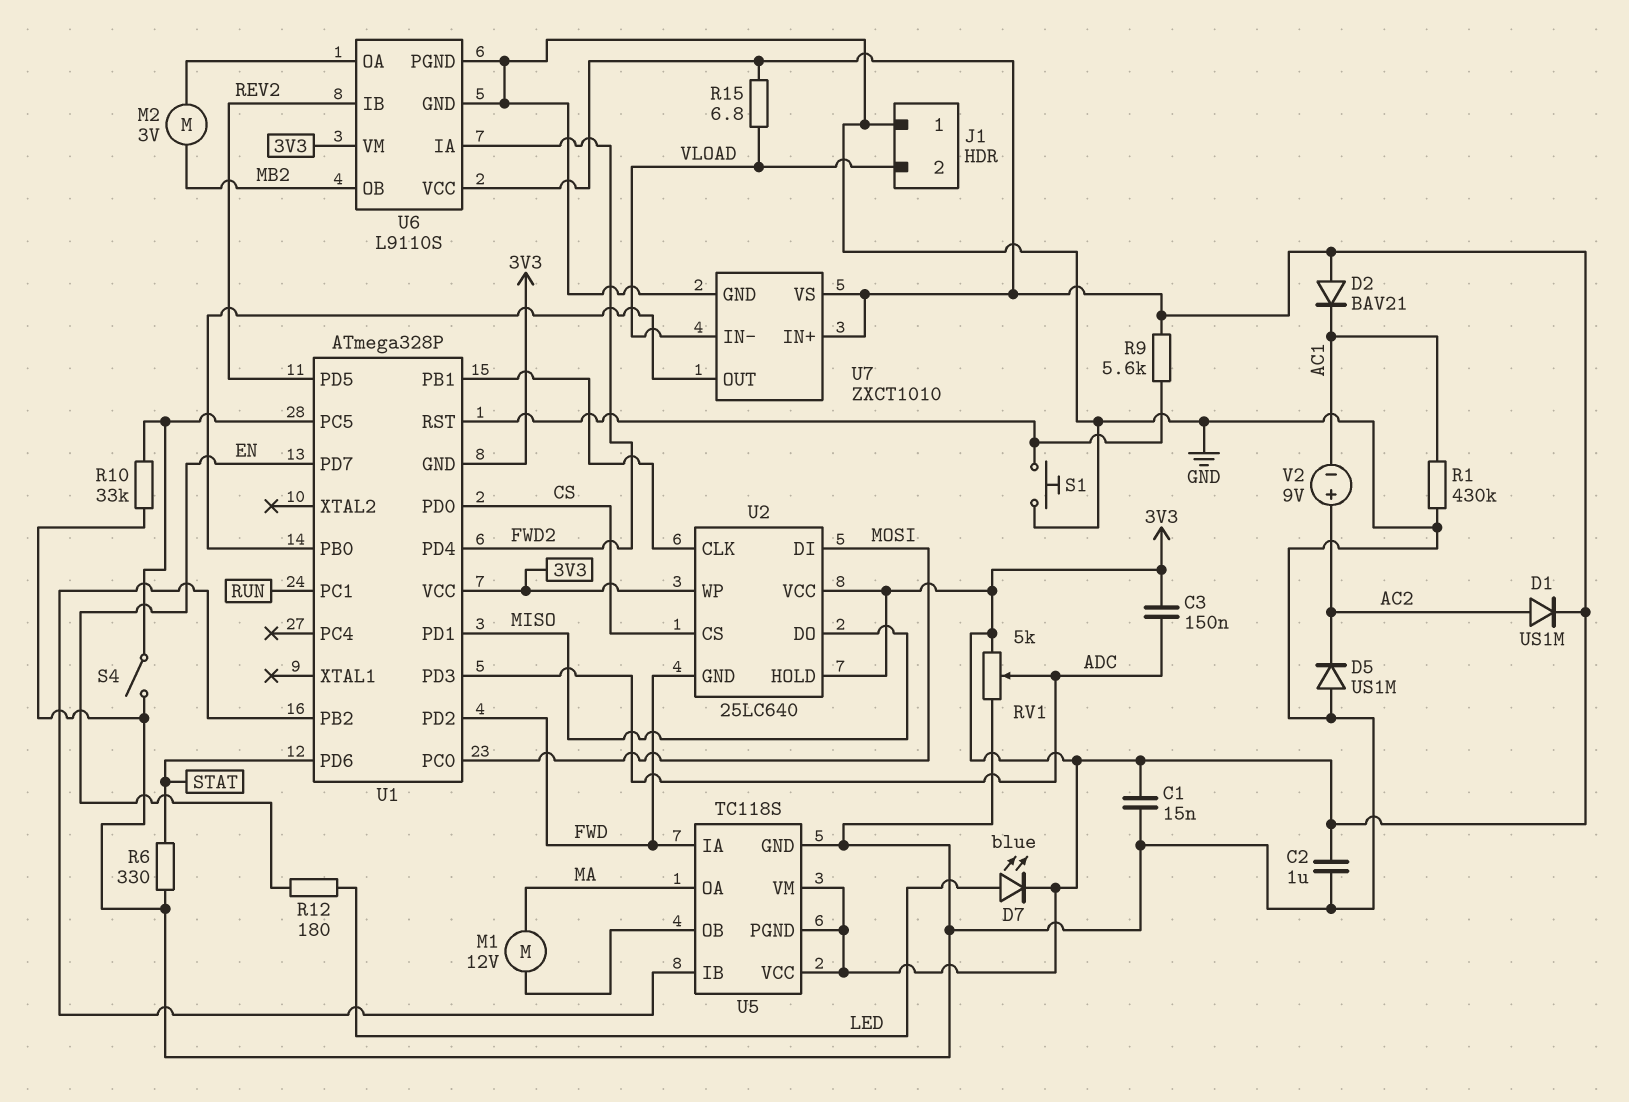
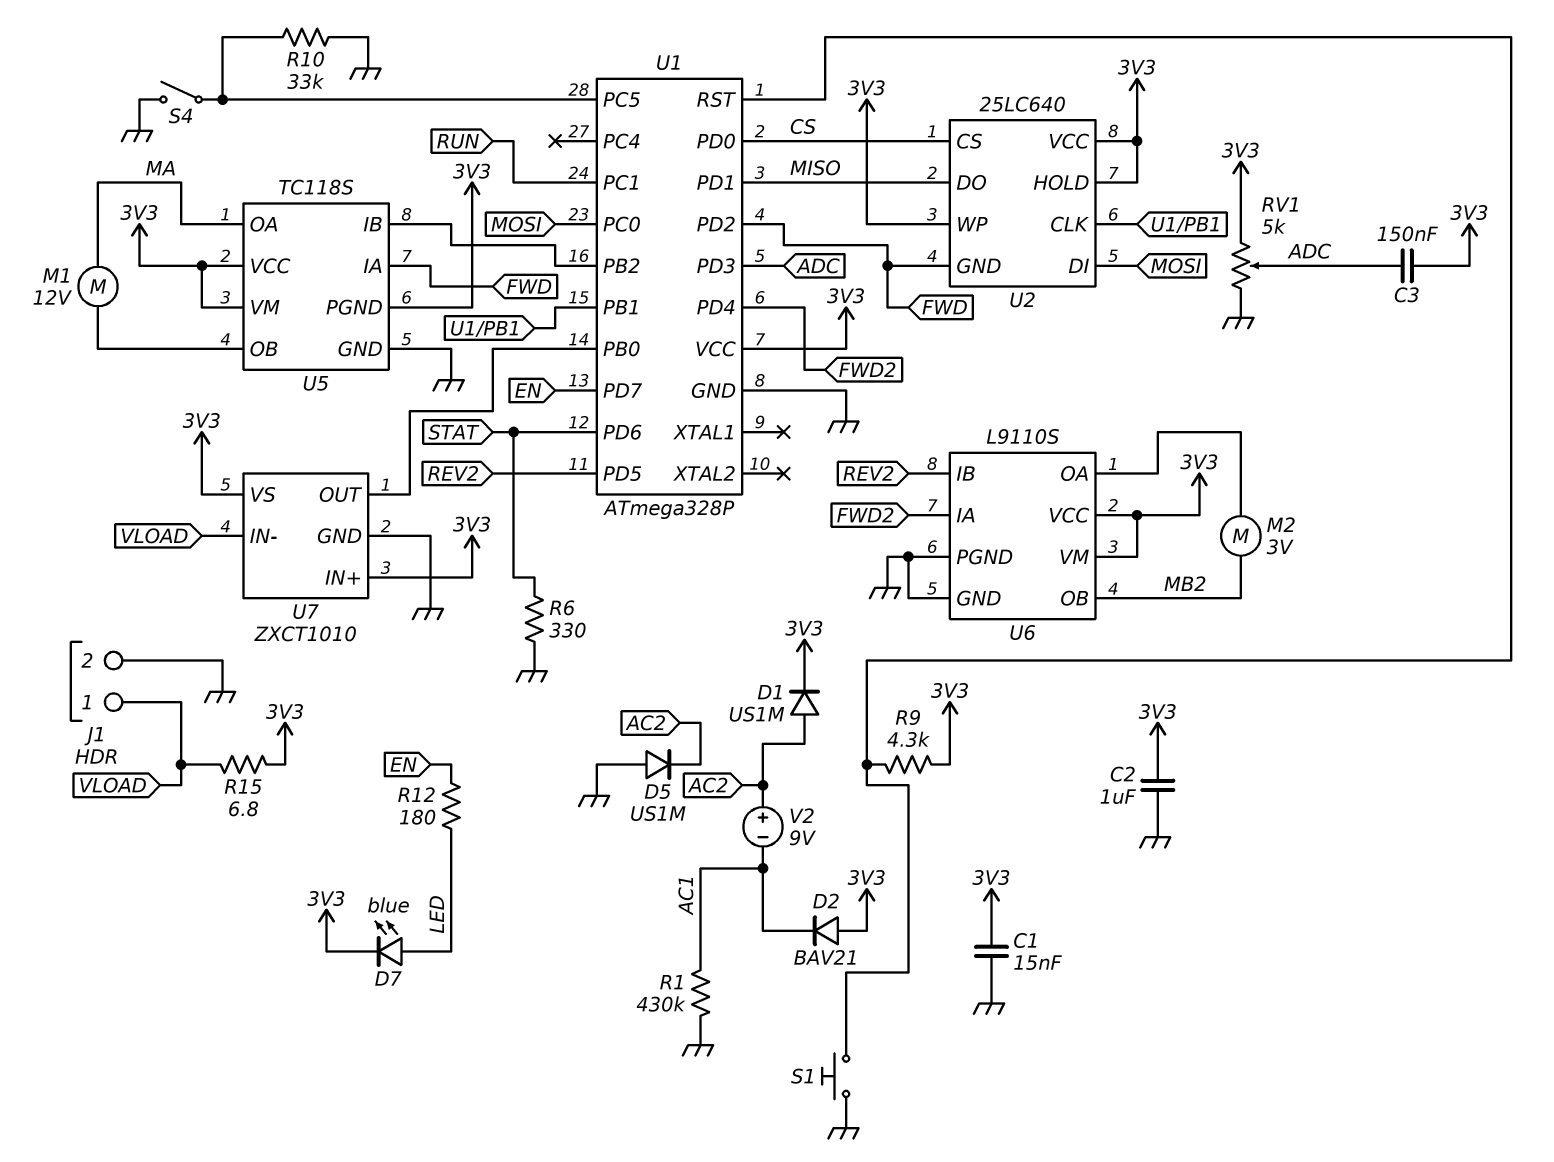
J1 pin 1: GND -> VLOAD
J1 pin 2: VLOAD -> GND
R9: 5.6k (3V3, U1/RST) -> 4.3k (3V3, U1/RST)
U1 pin GND: 3V3 -> GND

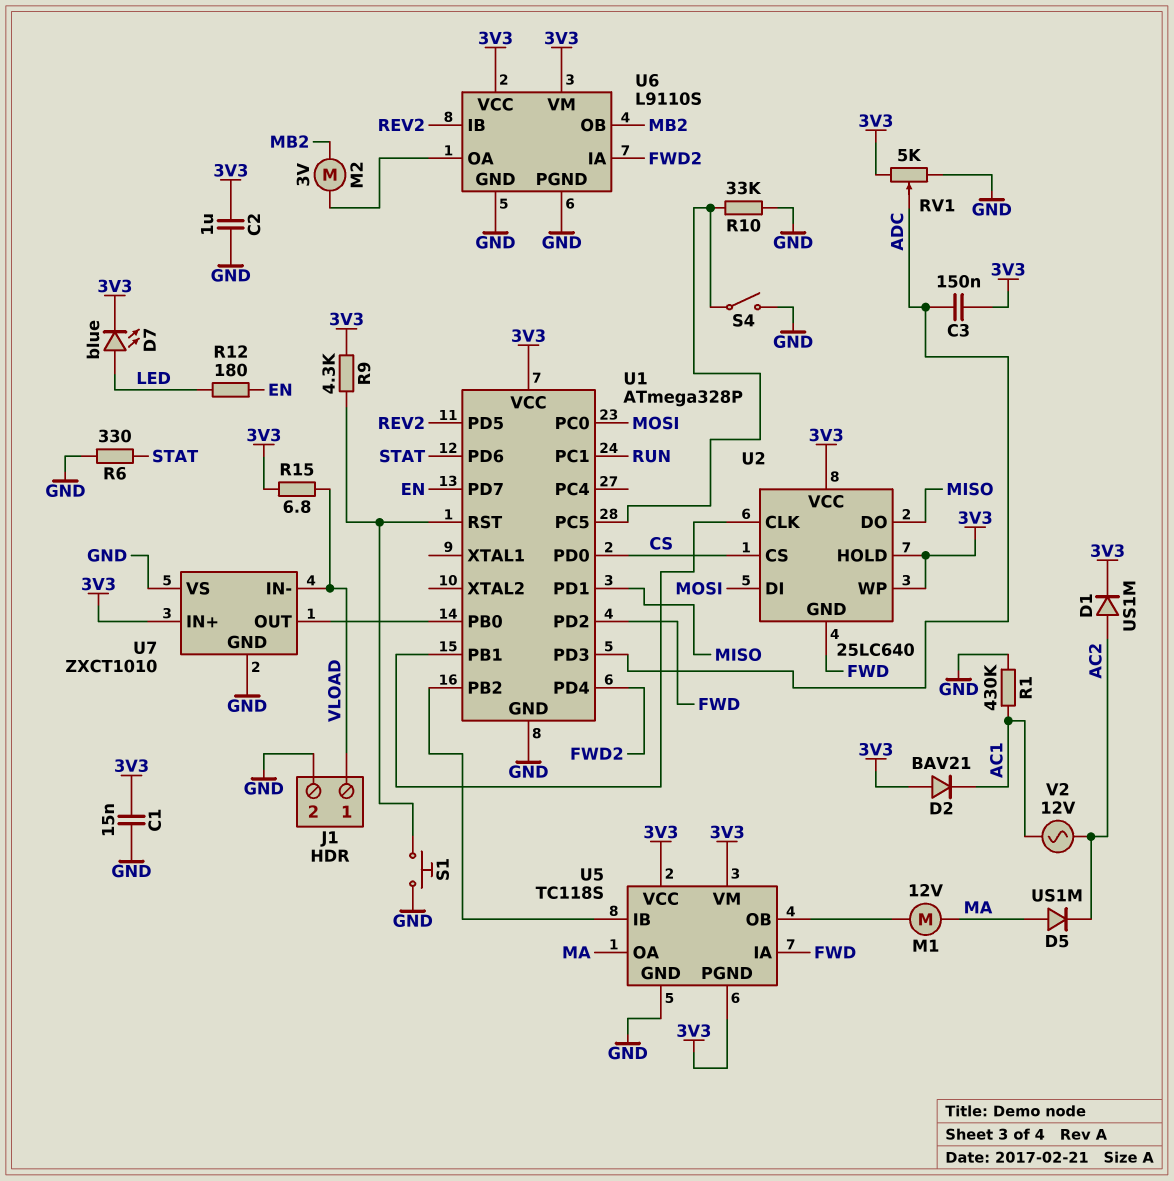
D5: diode US1M (A GND, K AC2) -> diode US1M (A MA, K AC2)
U7 pin VS: 3V3 -> GND
V2: 9V (plus AC2, minus AC1) -> AC 12V (AC1, AC2)

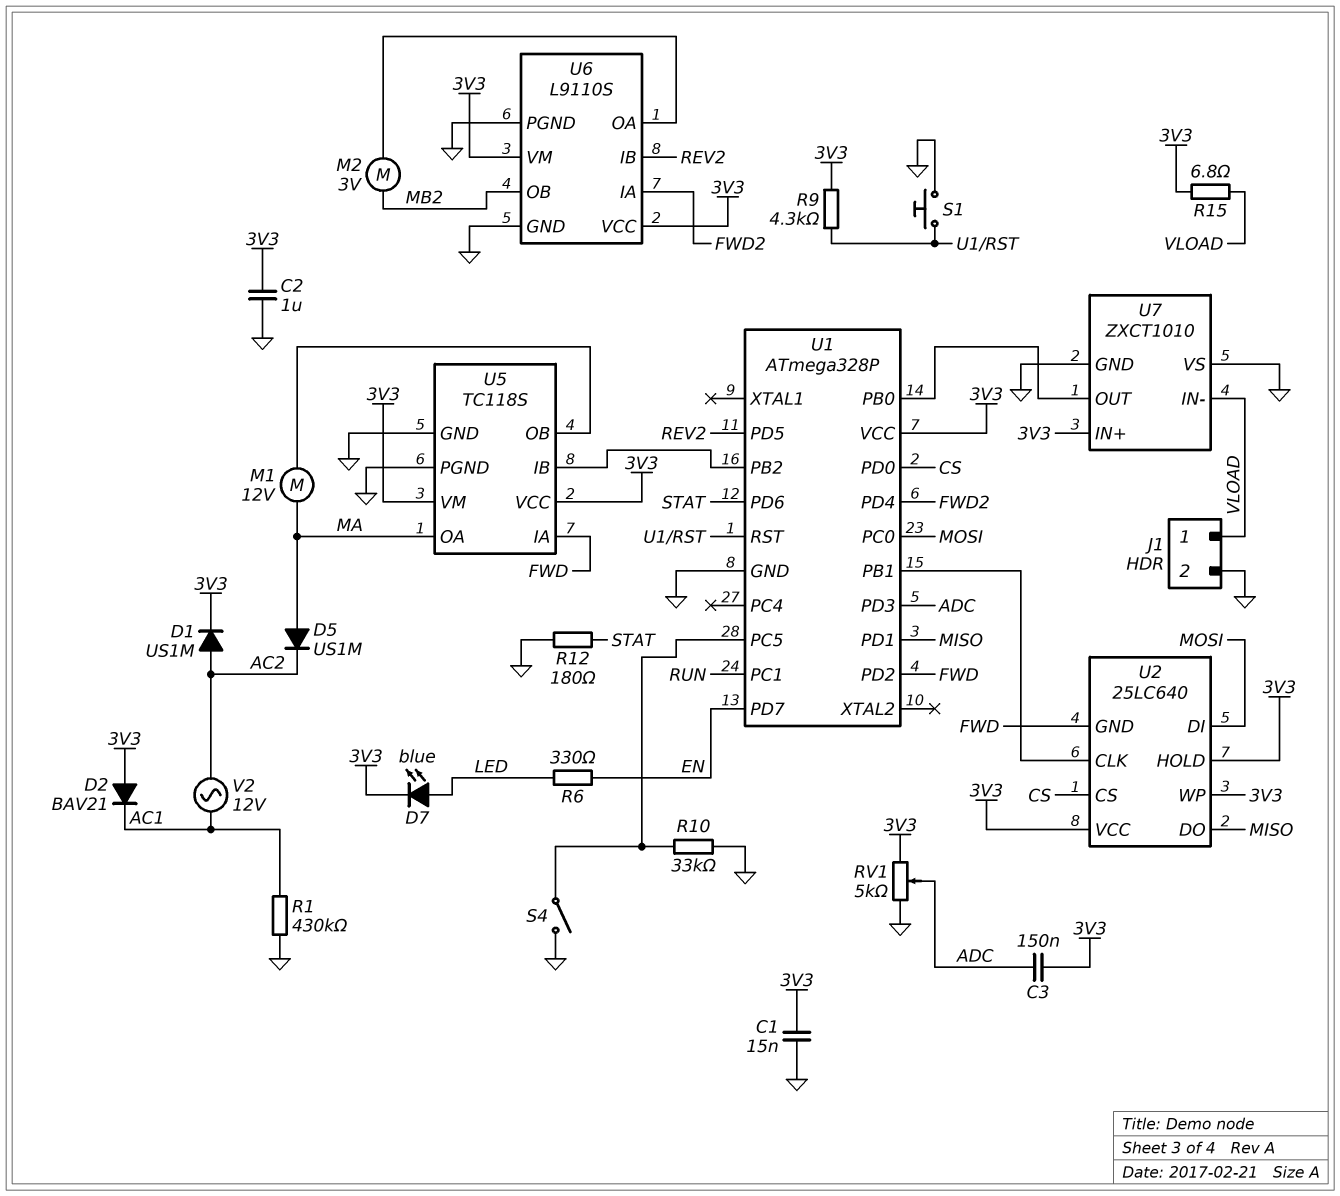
R6: 330 (GND, STAT) -> 330 (EN, LED)
R12: 180 (EN, LED) -> 180 (GND, STAT)
U5 pin PGND: 3V3 -> GND

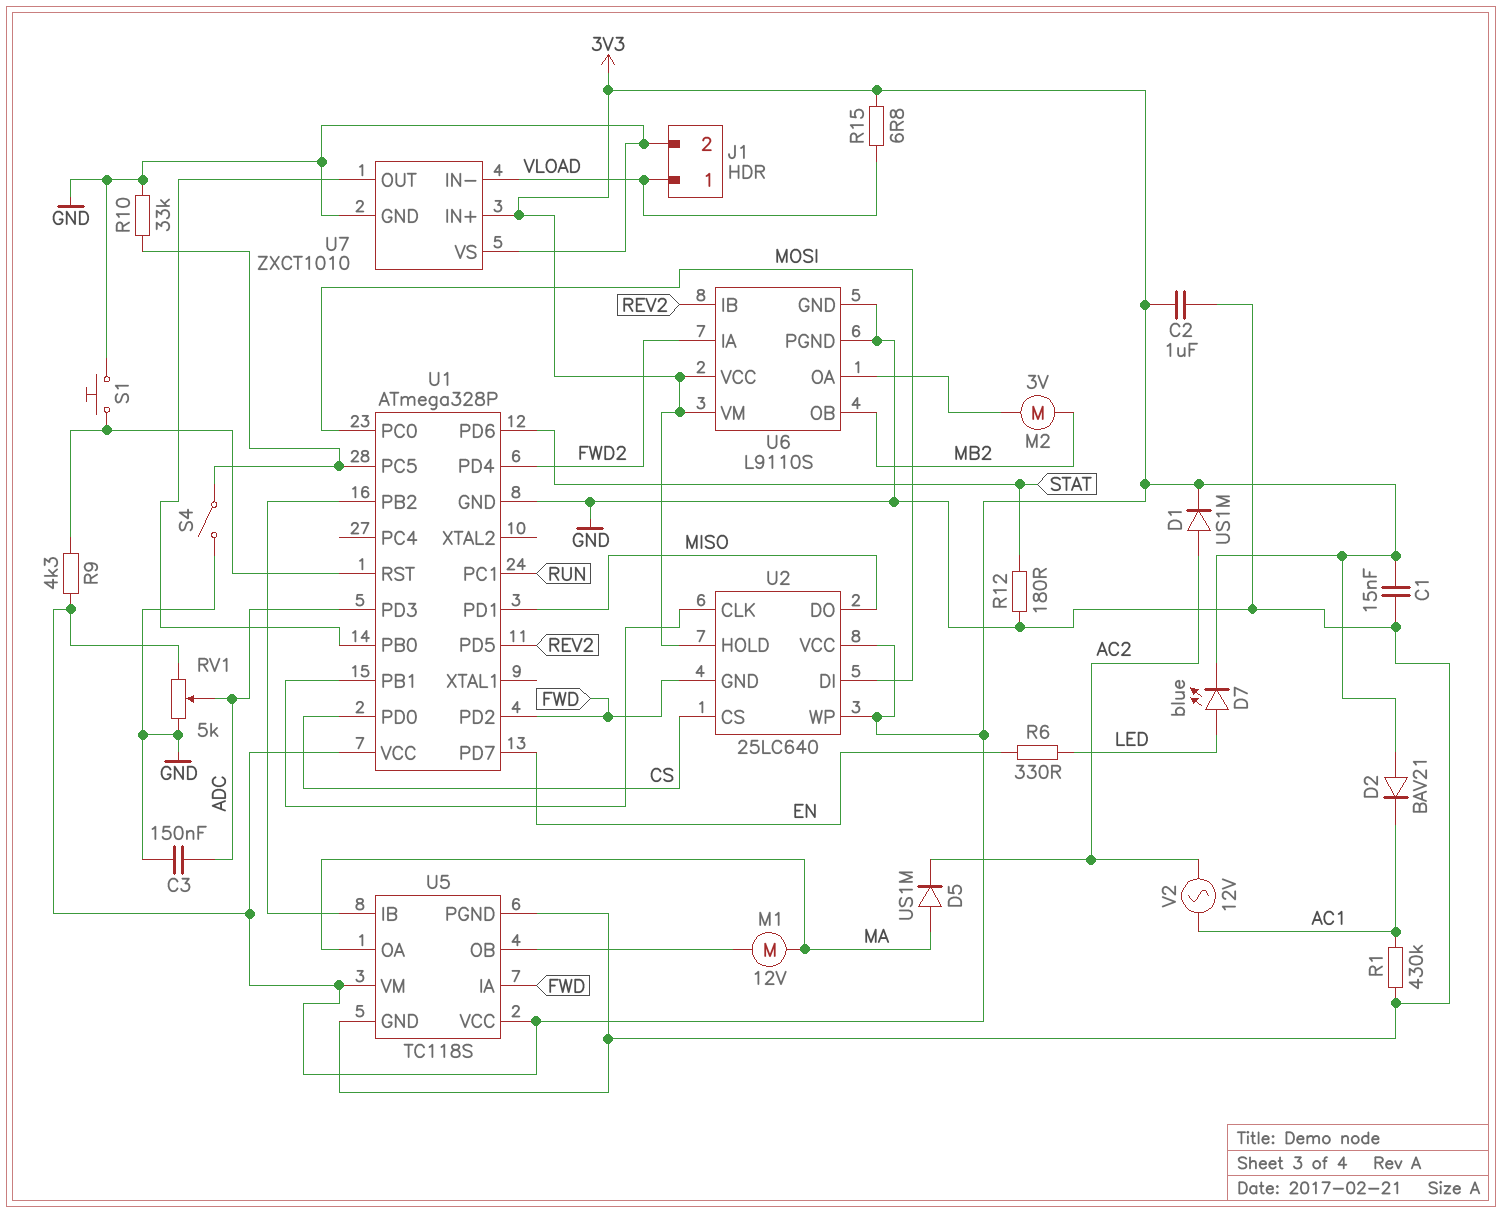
C3: 150nF (3V3, ADC) -> 150nF (ADC, GND)

